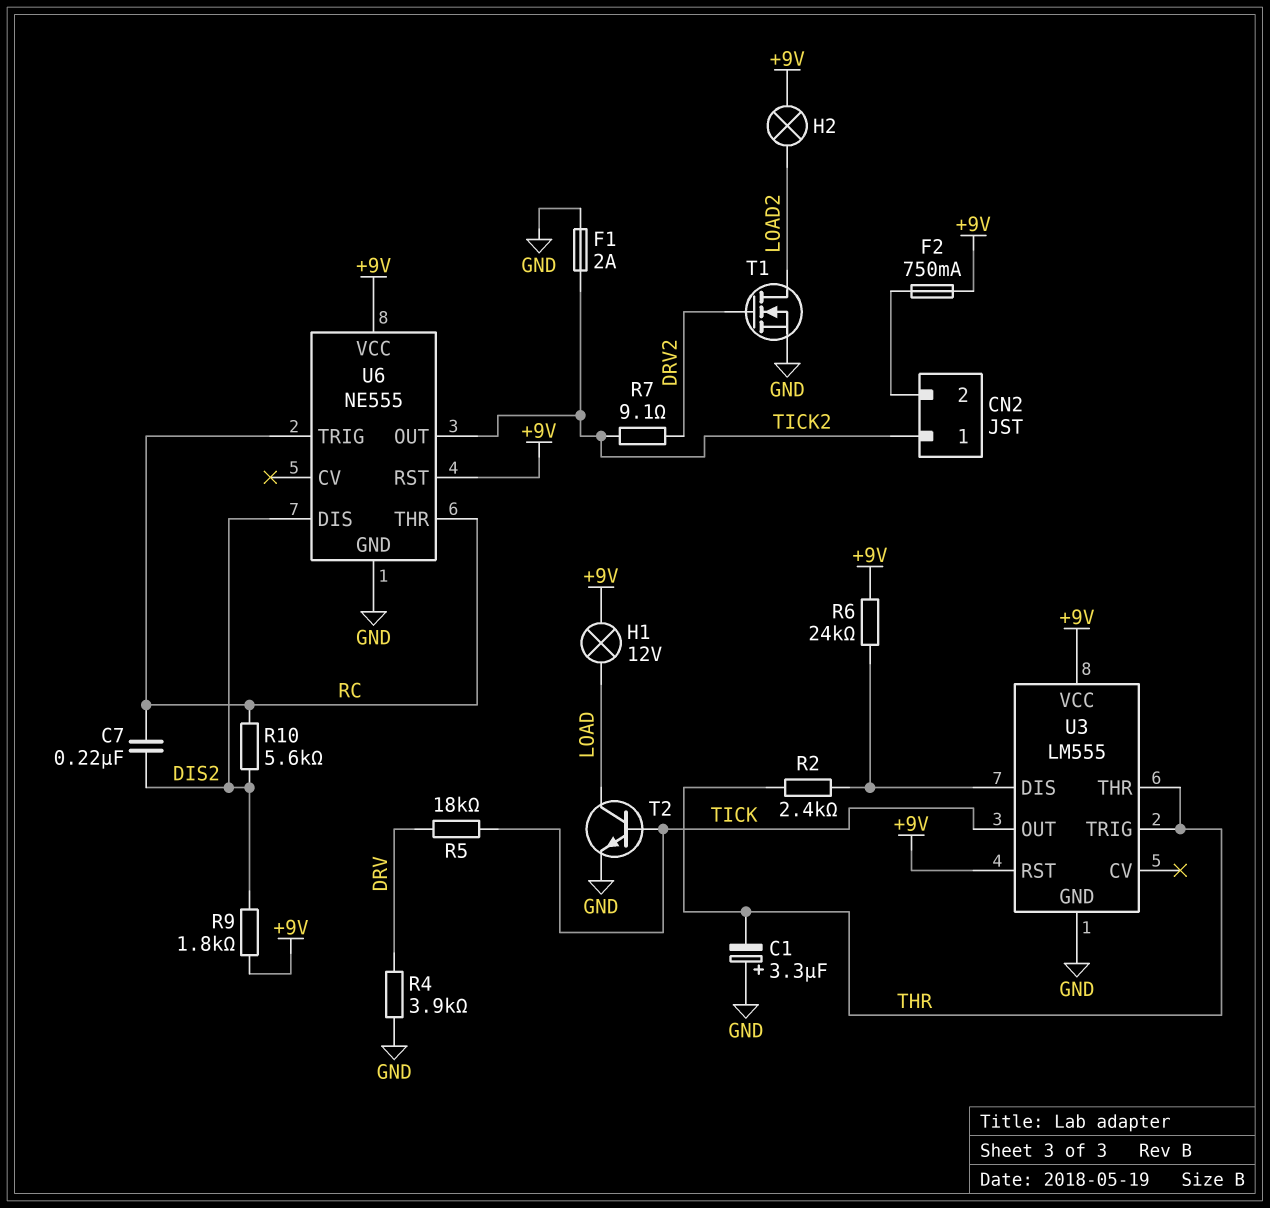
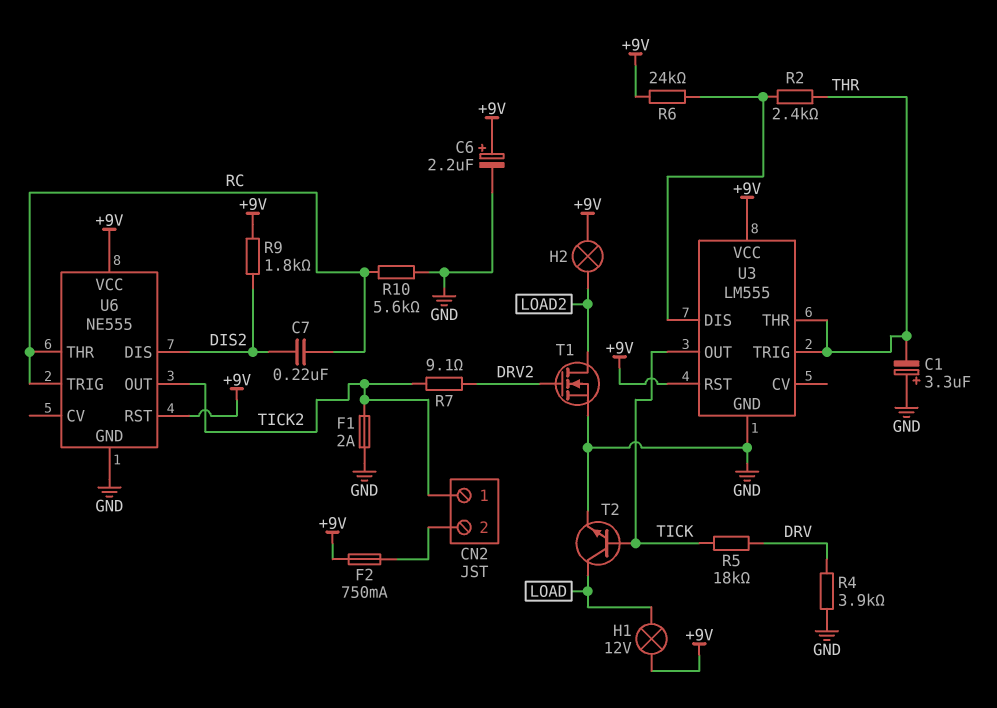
C6: none -> 2.2uF (plus +9V, minus GND)
R10: 5.6k (DIS2, RC) -> 5.6k (GND, RC)

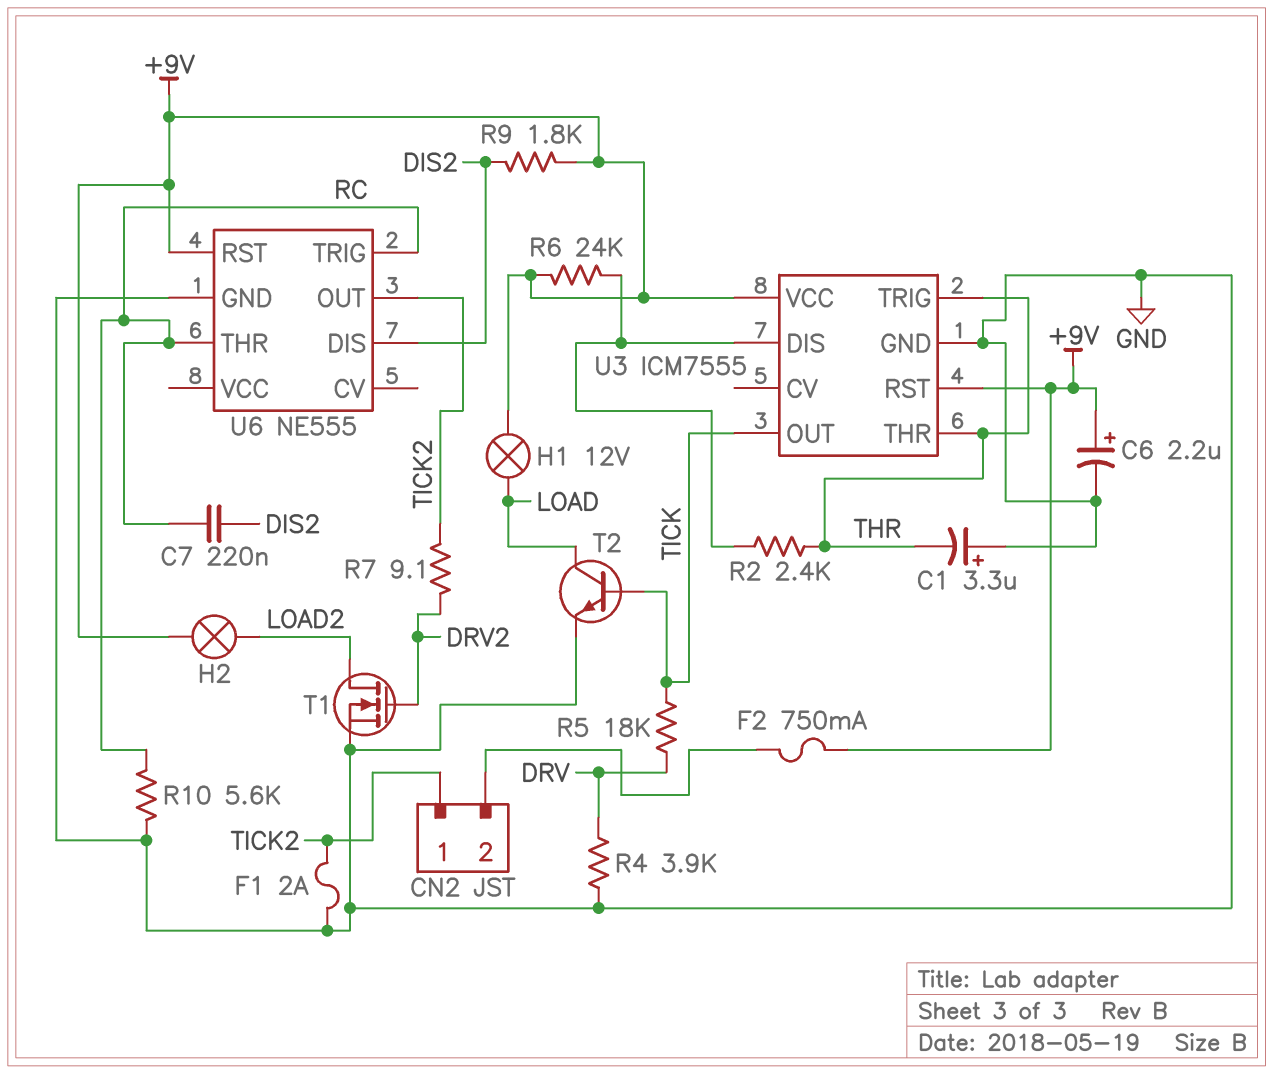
U3: LM555 -> ICM7555
U6 pin VCC: +9V -> none

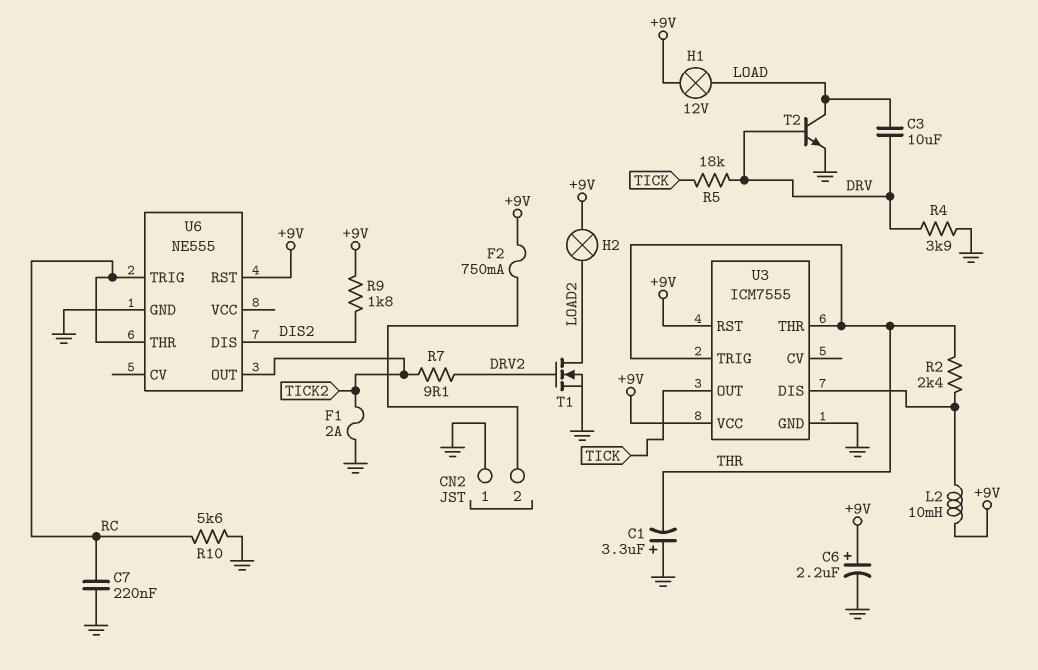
C3: none -> 10uF (DRV, LOAD)
C7: 220nF (DIS2, RC) -> 220nF (GND, RC)
CN2 pin 1: TICK2 -> GND
L2: none -> 10mH (+9V, U3/DIS)
R6: 24k (+9V, U3/DIS) -> none
T2: NPN (B TICK, C LOAD, E GND) -> NPN (B DRV, C LOAD, E GND)

